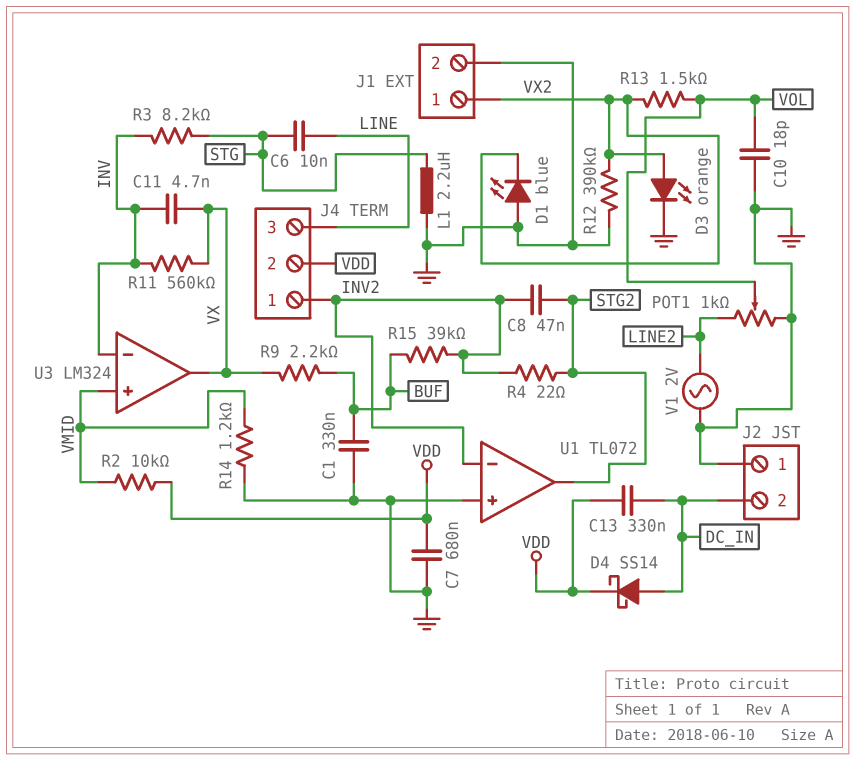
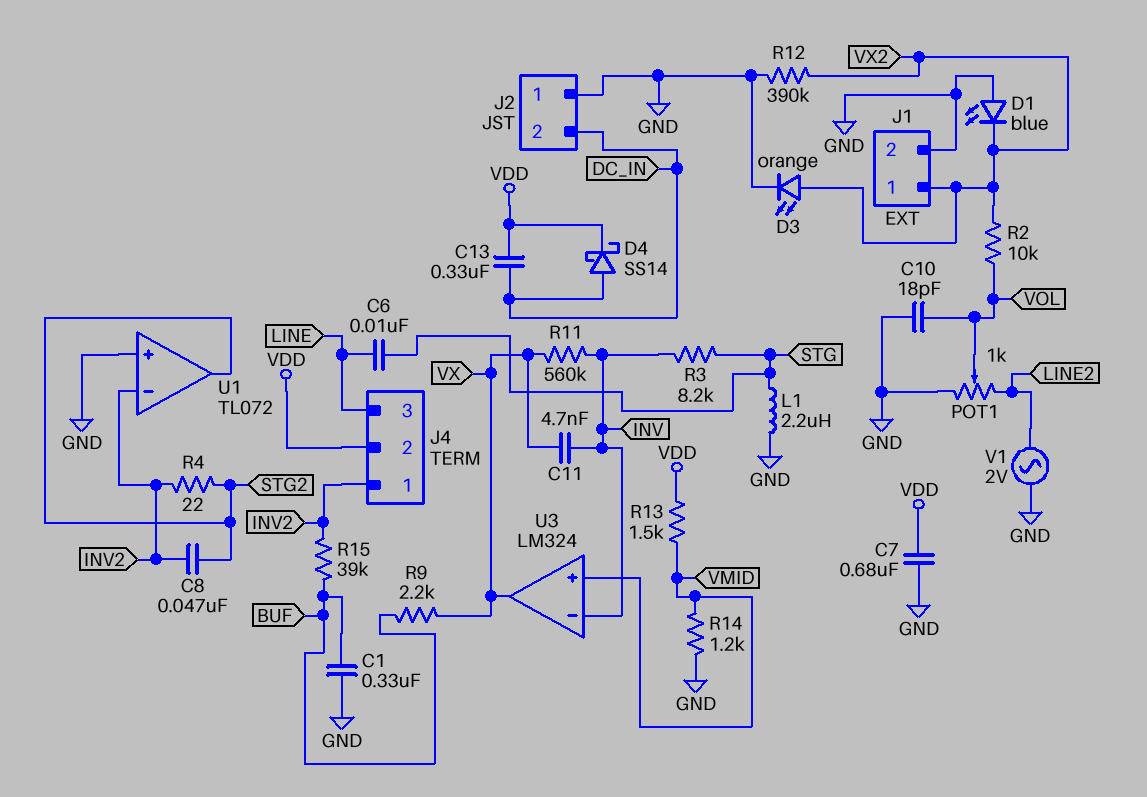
R2: 10k (VDD, VMID) -> 10k (VOL, VX2)
R13: 1.5k (VOL, VX2) -> 1.5k (VDD, VMID)

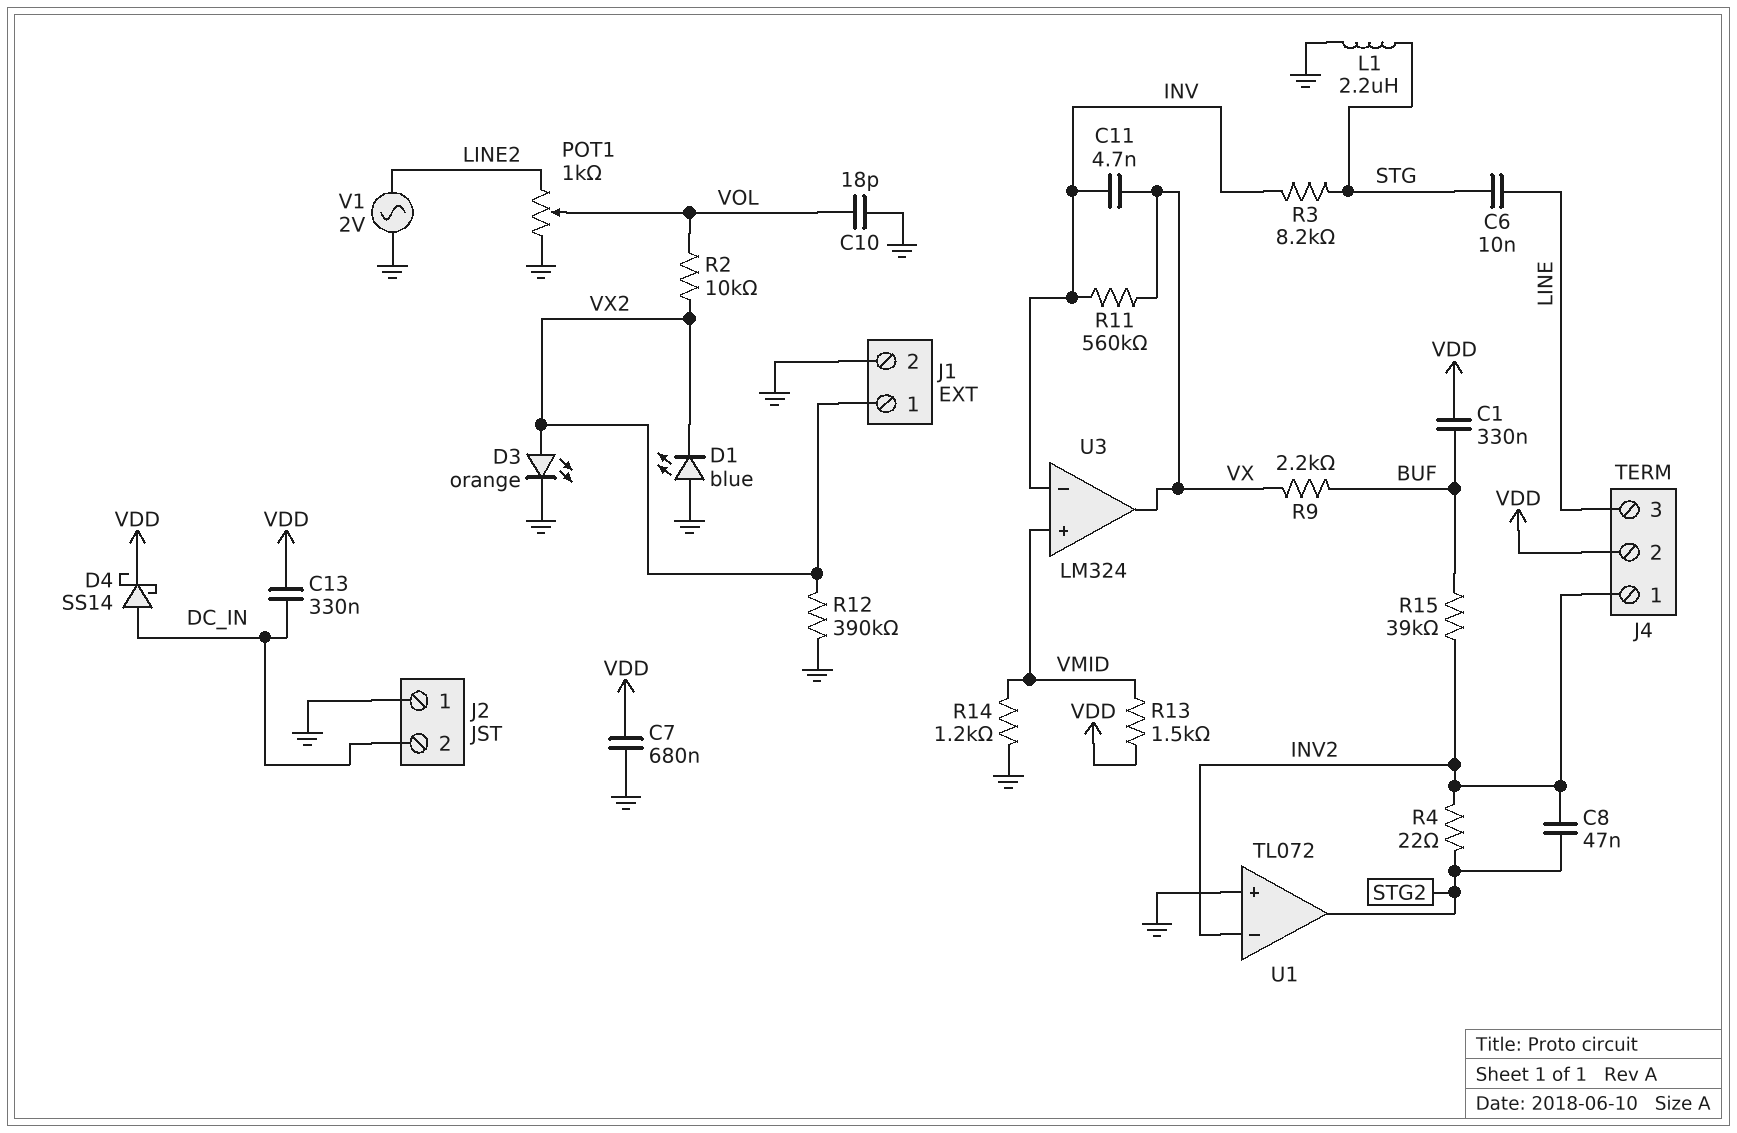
C1: 330nF (BUF, GND) -> 330nF (BUF, VDD)

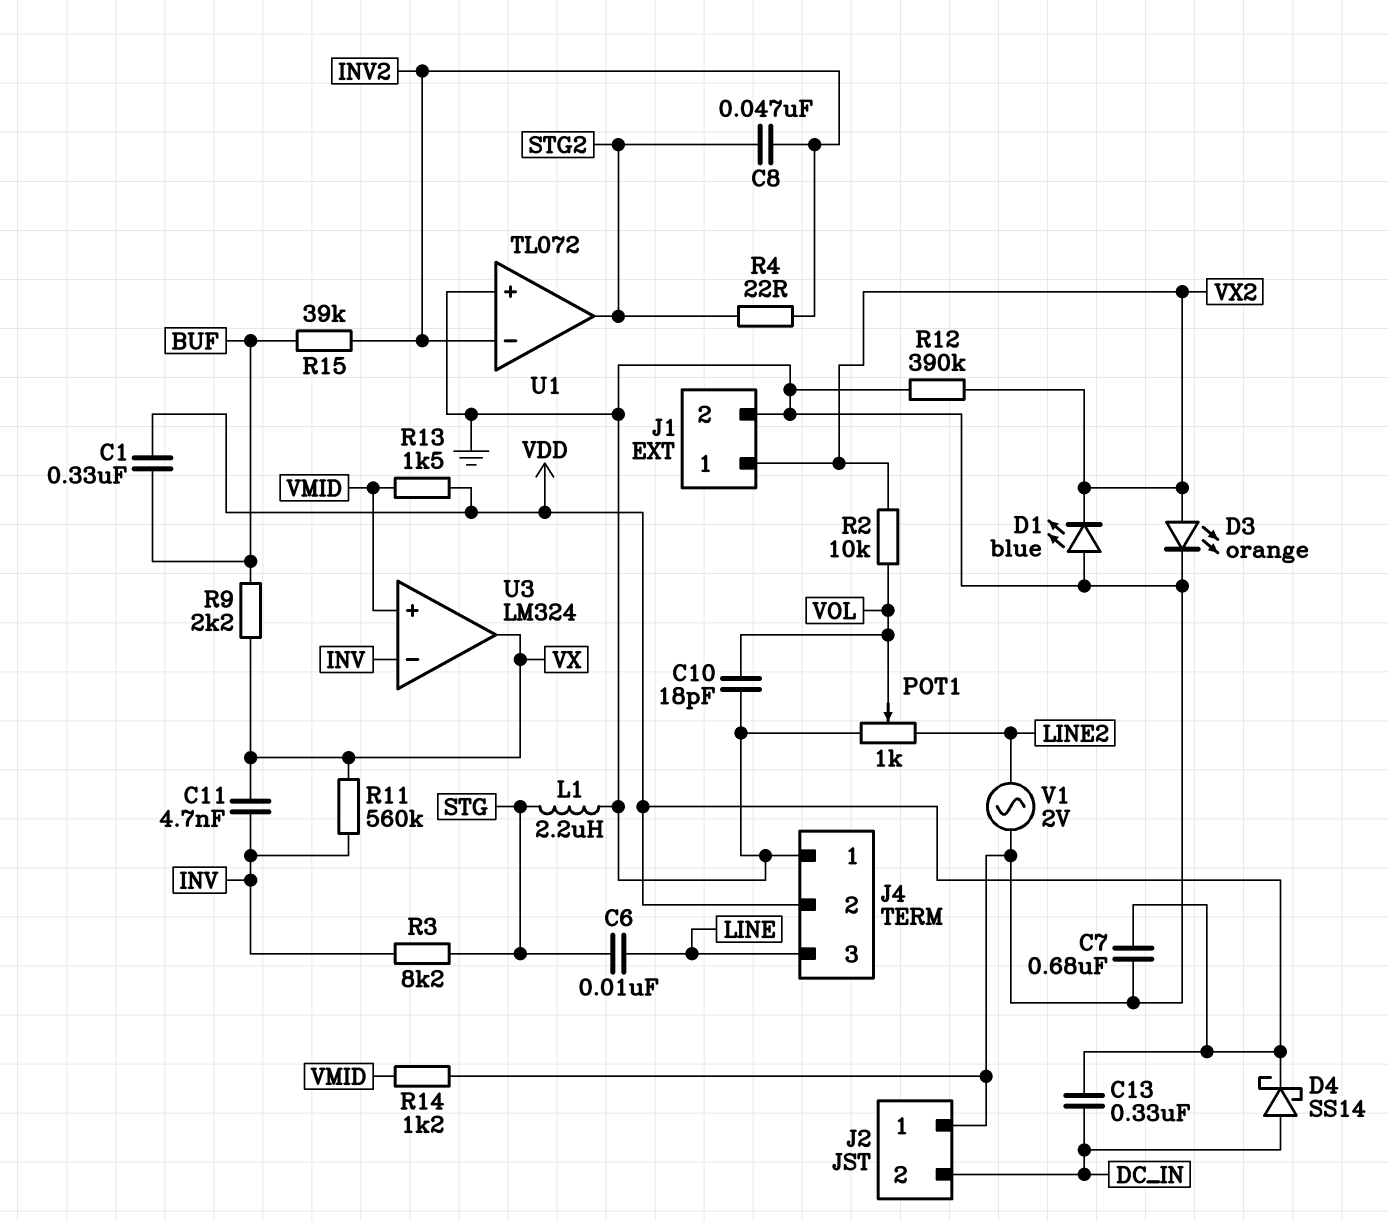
J4 pin 1: INV2 -> GND

